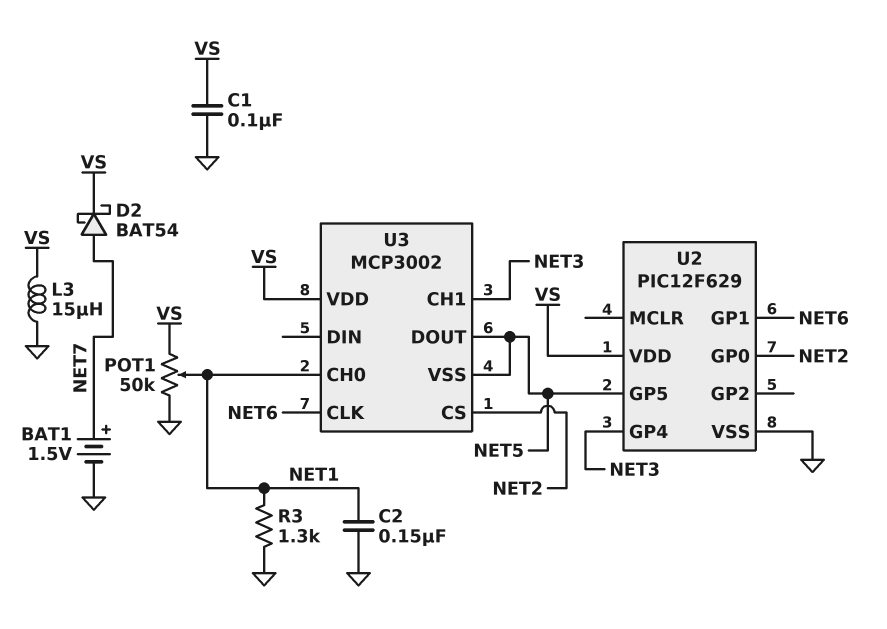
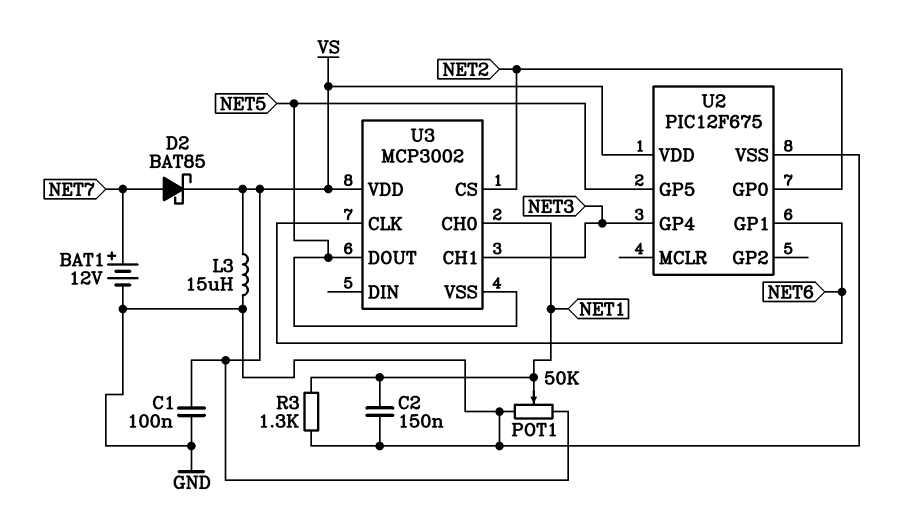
BAT1: 1.5V (plus NET7, minus GND) -> 12V (plus NET7, minus GND)
D2: schottky BAT54 (A NET7, K VS) -> schottky BAT85 (A NET7, K VS)
U2: PIC12F629 -> PIC12F675

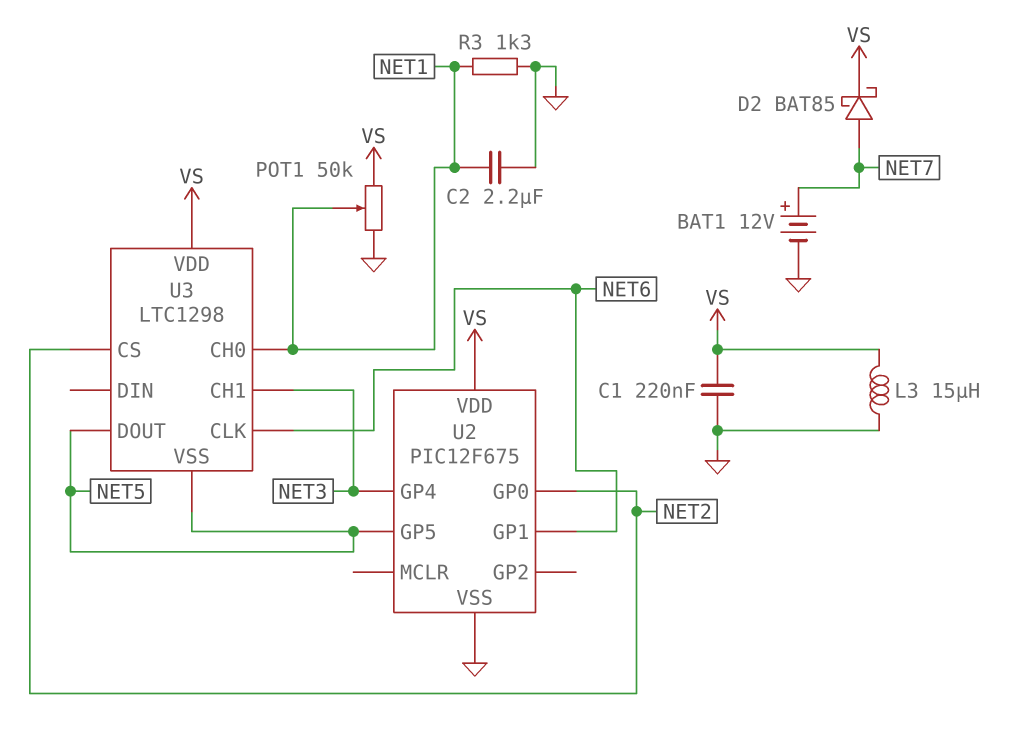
C1: 100nF (GND, VS) -> 220nF (GND, VS)
C2: 150nF (GND, NET1) -> 2.2uF (GND, NET1)
U3: MCP3002 -> LTC1298

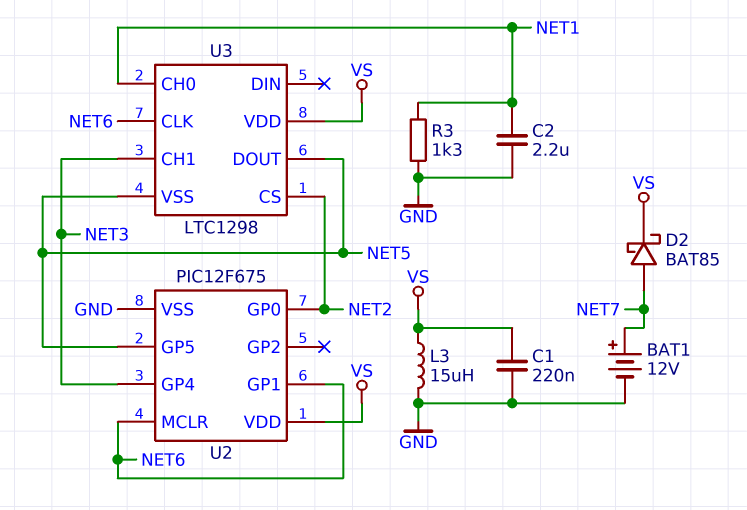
POT1: 50k (GND, VS, wiper NET1) -> none
U2 pin MCLR: none -> NET6

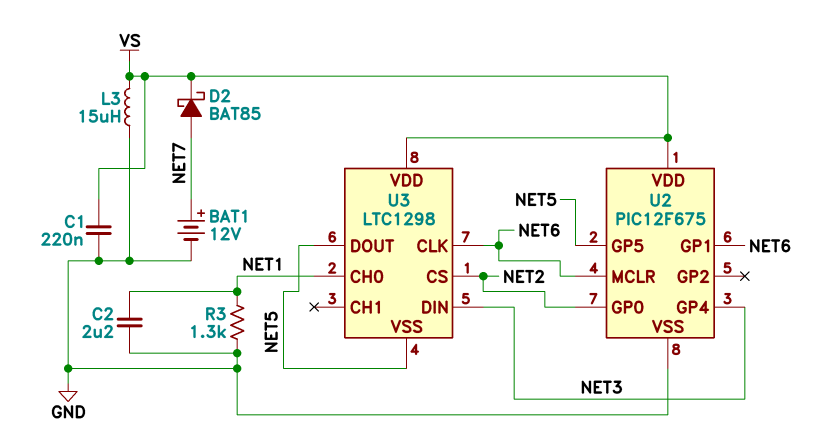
U3 pin CH1: NET3 -> none
U3 pin DIN: none -> NET3

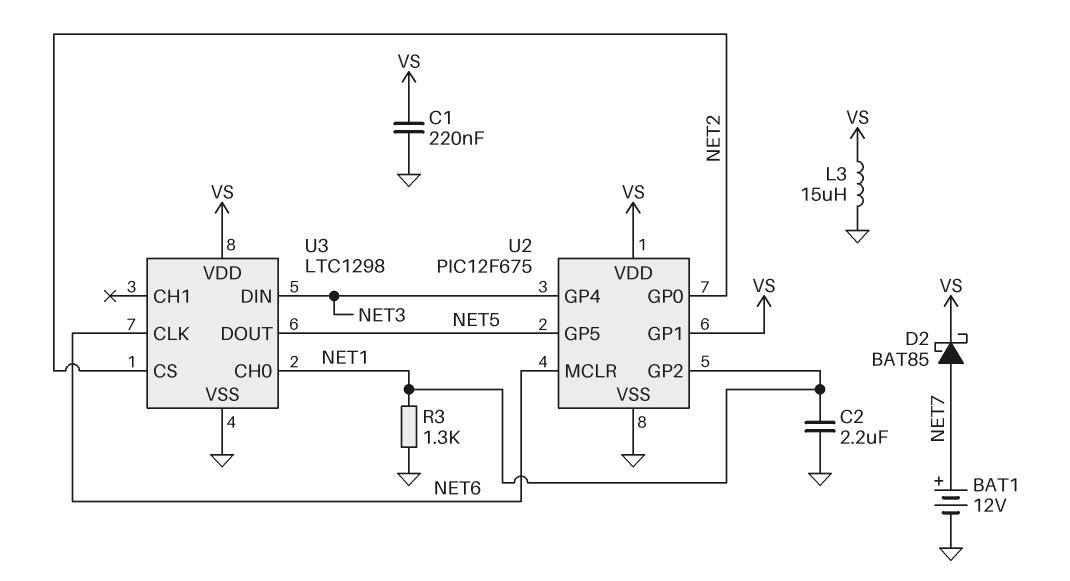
U2 pin GP1: NET6 -> VS
U2 pin GP2: none -> NET1
U3 pin VSS: NET5 -> GND

